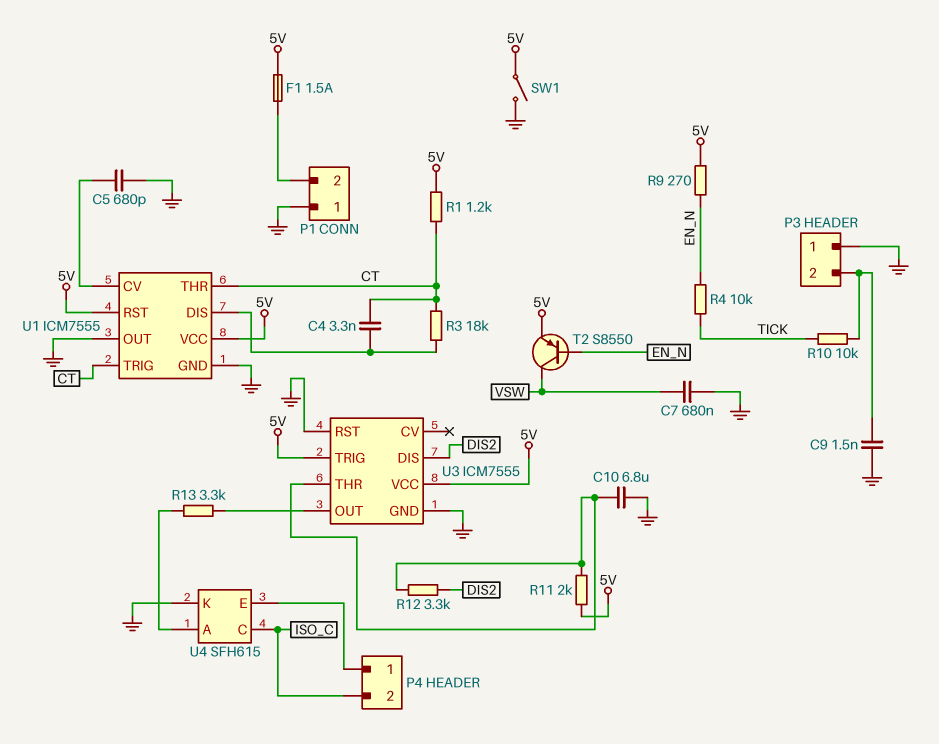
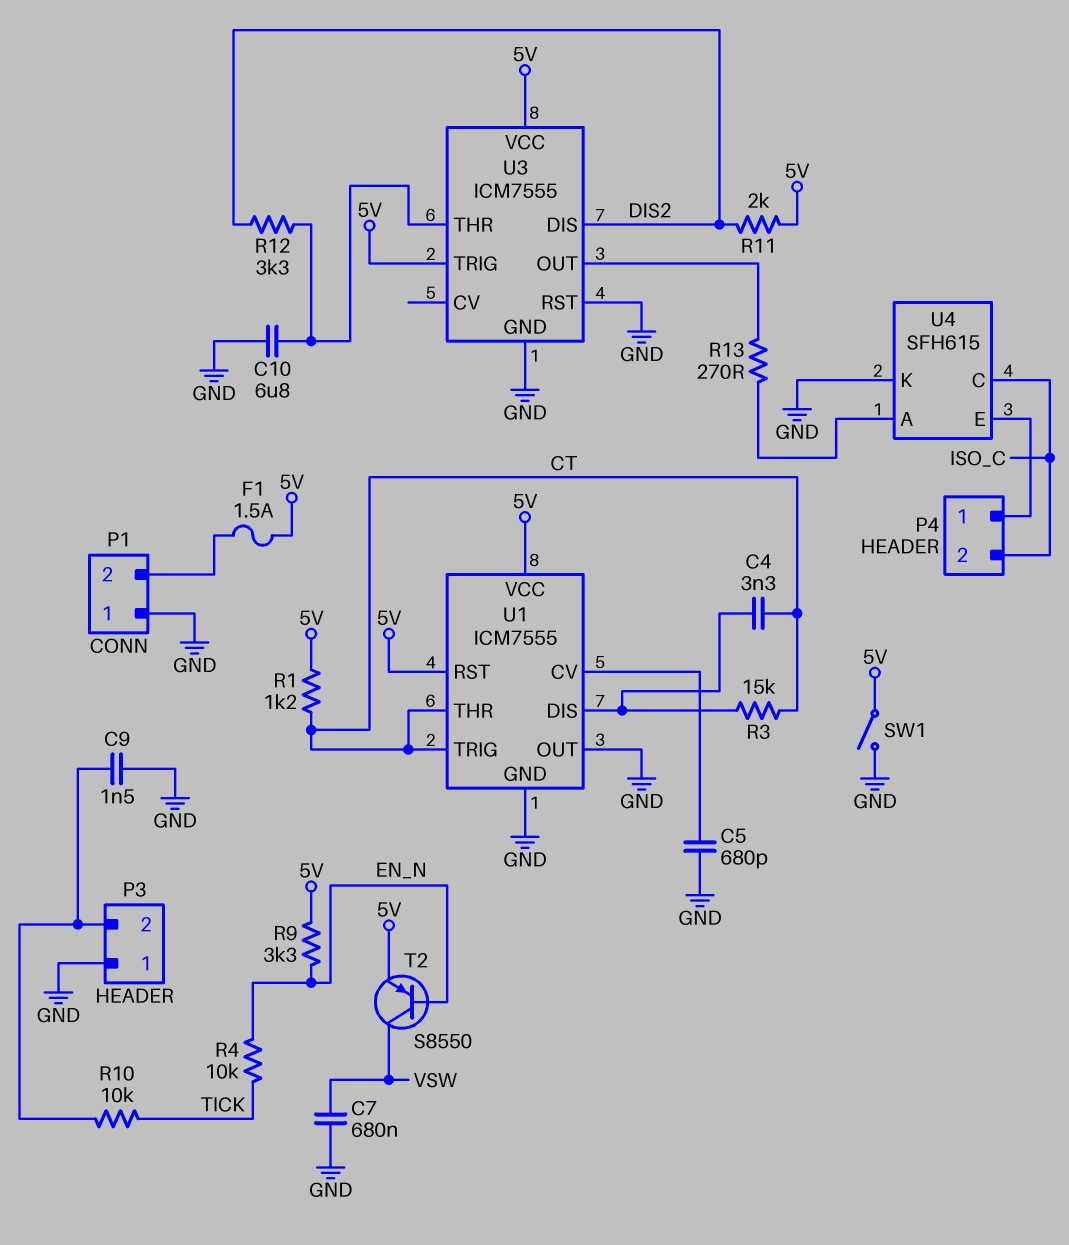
R3: 18k (CT, U1/DIS) -> 15k (CT, U1/DIS)
R9: 270 (5V, EN_N) -> 3.3k (5V, EN_N)
R11: 2k (5V, U3/THR) -> 2k (5V, DIS2)
R13: 3.3k (U3/OUT, U4/A) -> 270 (U3/OUT, U4/A)

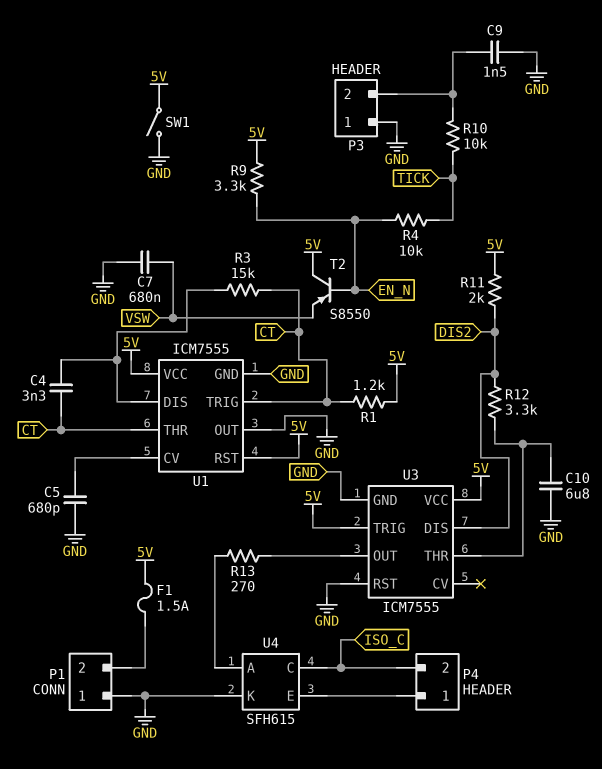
T2: PNP S8550 (B EN_N, C VSW, E 5V) -> PNP S8550 (B EN_N, C 5V, E VSW)

